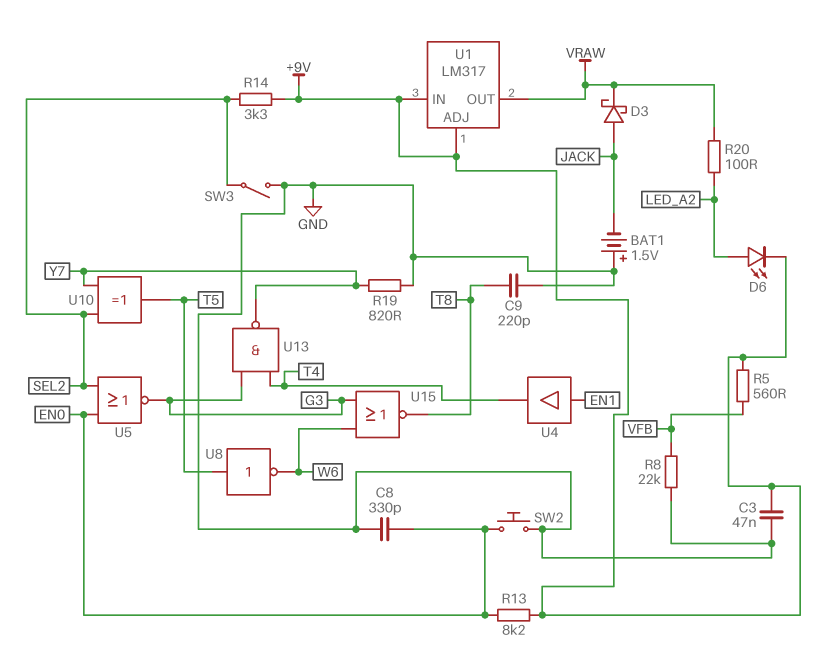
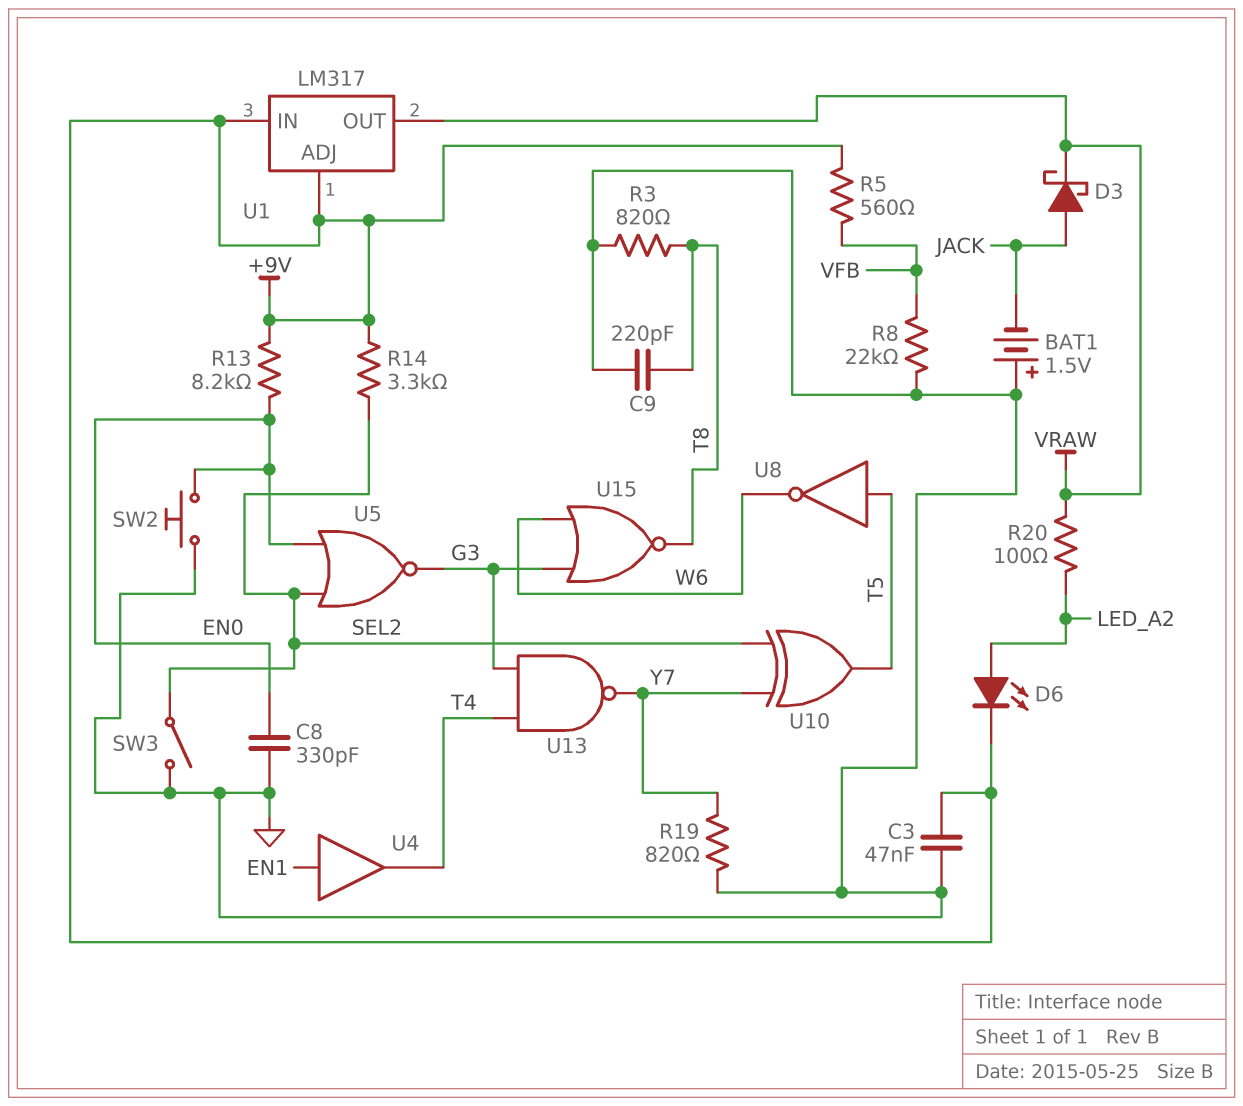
R3: none -> 820 (GND, T8)

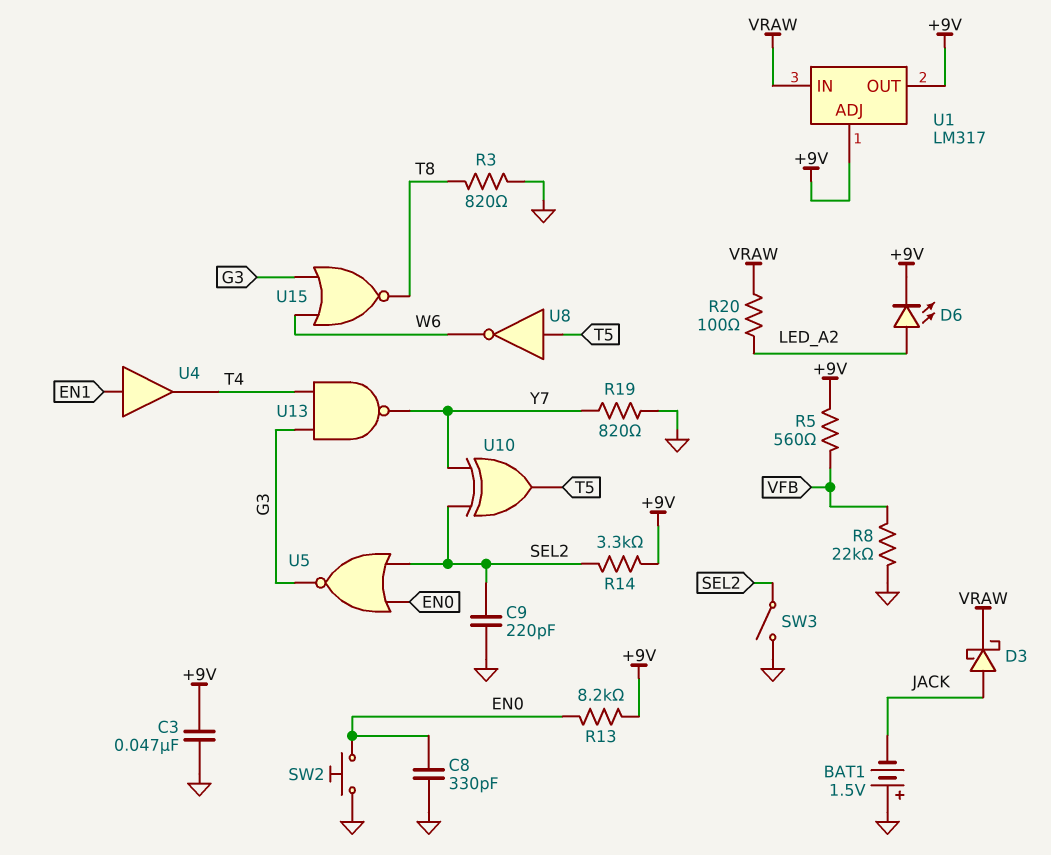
C9: 220pF (GND, T8) -> 220pF (GND, SEL2)
U1 pin IN: +9V -> VRAW
U1 pin OUT: VRAW -> +9V

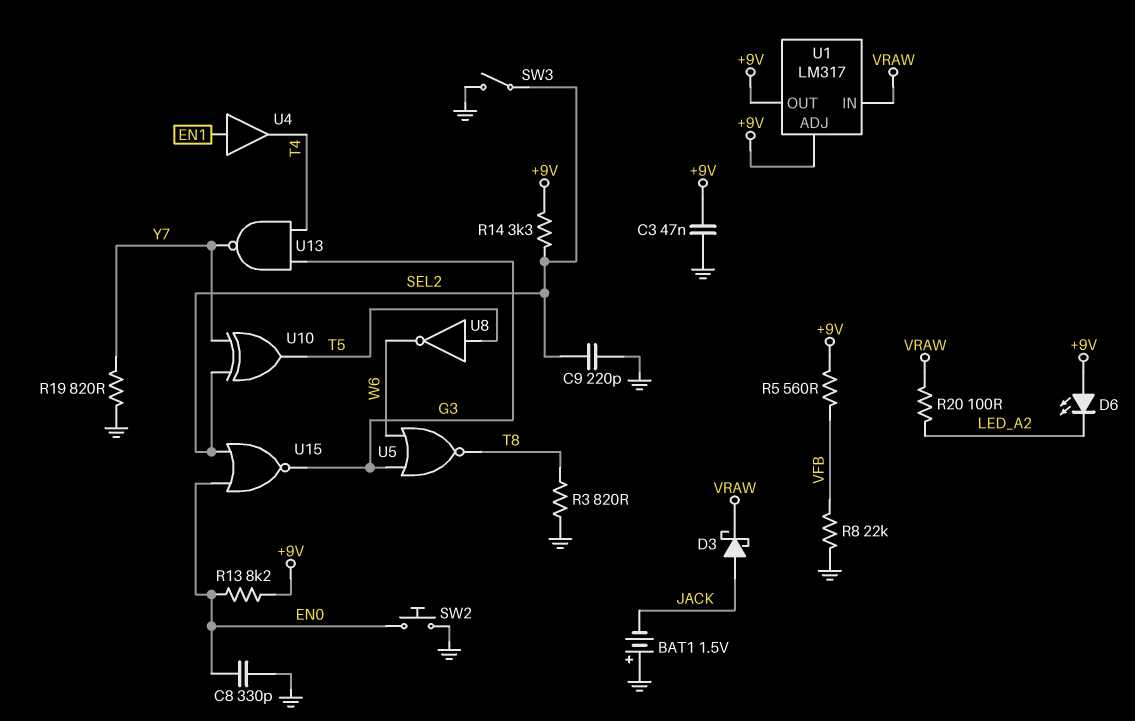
D6: LED (A LED_A2, K +9V) -> LED (A +9V, K LED_A2)
U5: NOR (in EN0, in SEL2, out G3) -> NOR (in G3, in W6, out T8)
U15: NOR (in G3, in W6, out T8) -> NOR (in EN0, in SEL2, out G3)

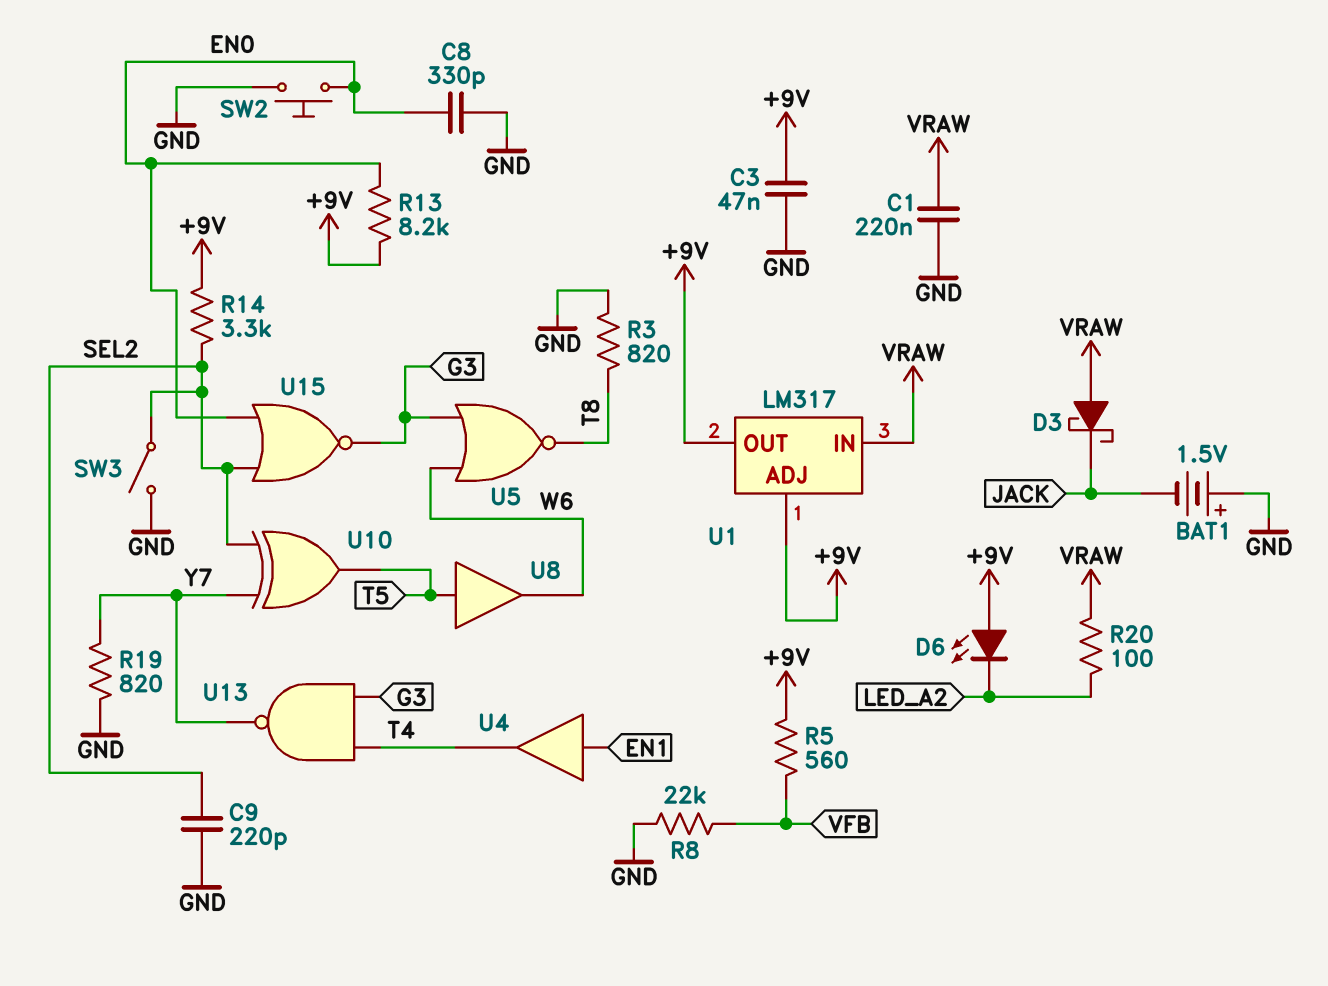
C1: none -> 220nF (GND, VRAW)
D3: schottky (A JACK, K VRAW) -> schottky (A VRAW, K JACK)
U8: NOT (in T5, out W6) -> buffer (in T5, out W6)

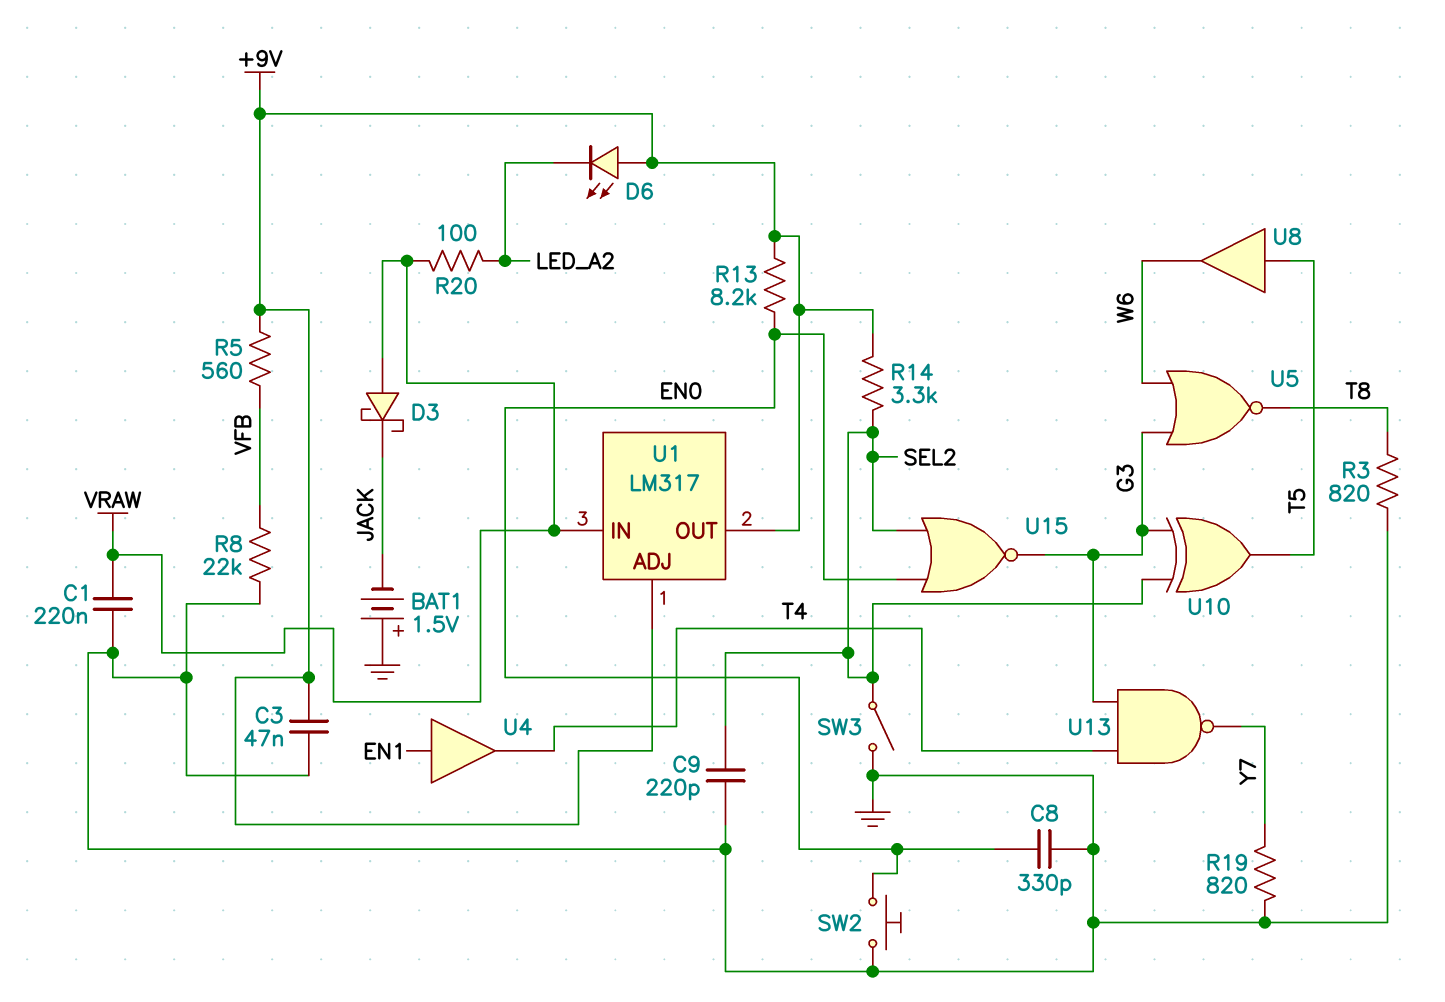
U10: XOR (in SEL2, in Y7, out T5) -> XOR (in G3, in SEL2, out T5)

